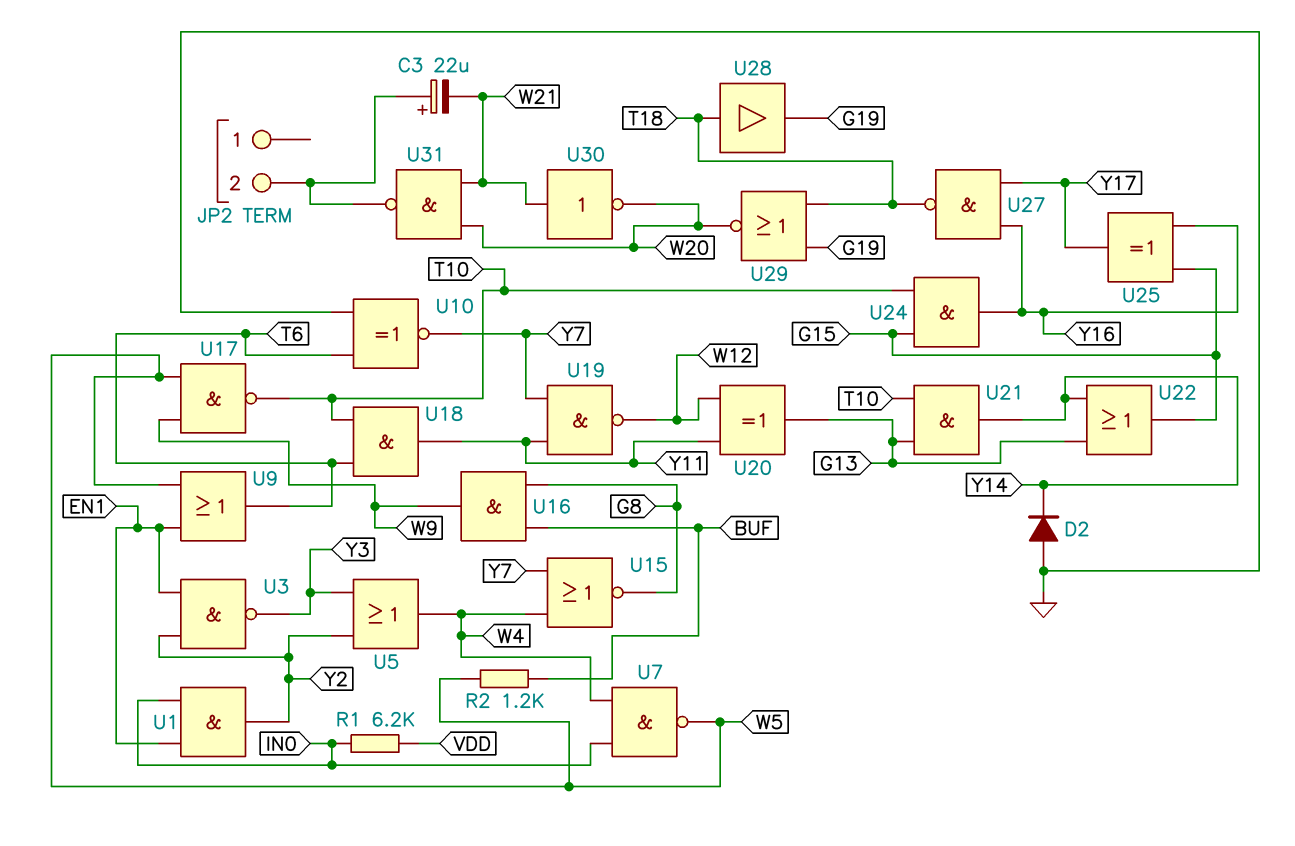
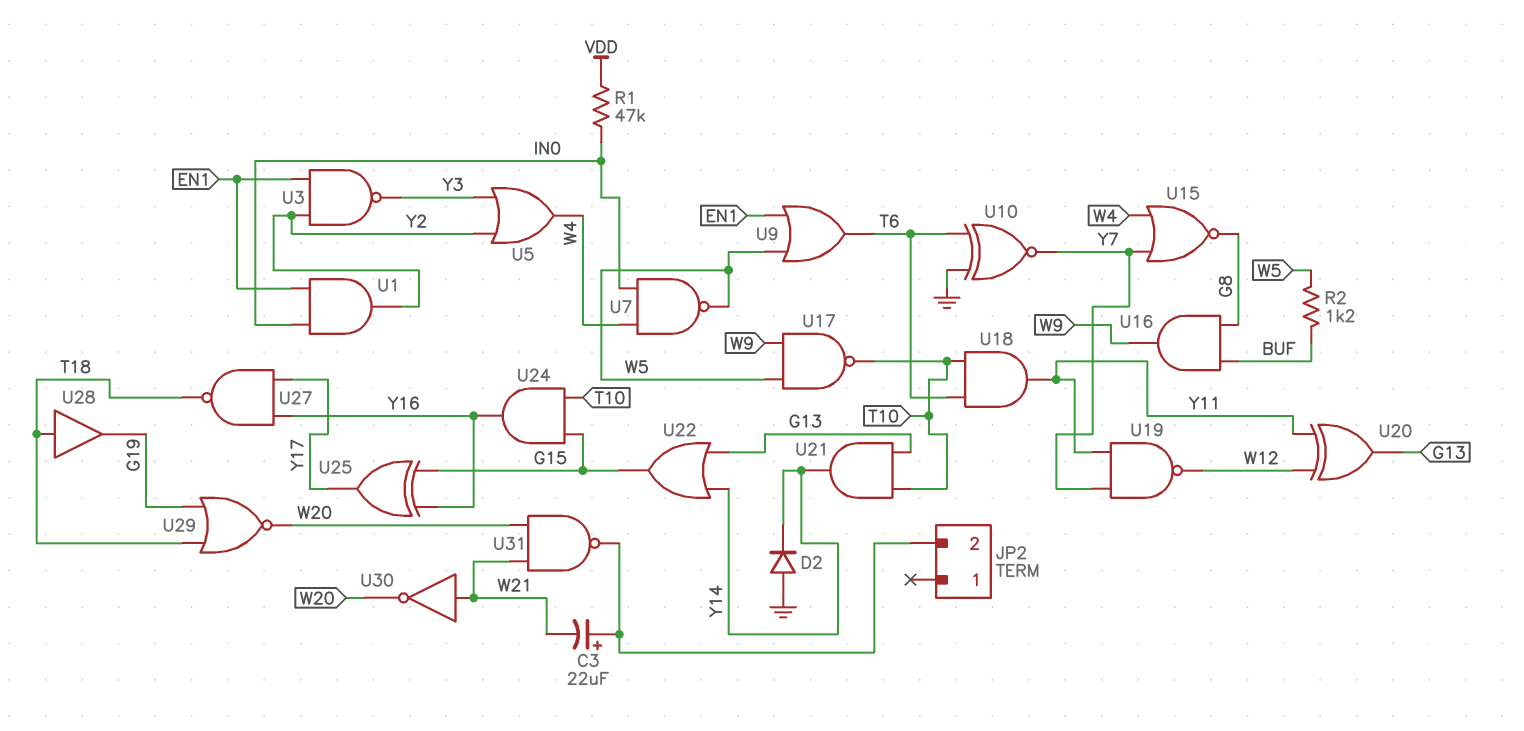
R1: 6.2k (IN0, VDD) -> 47k (IN0, VDD)

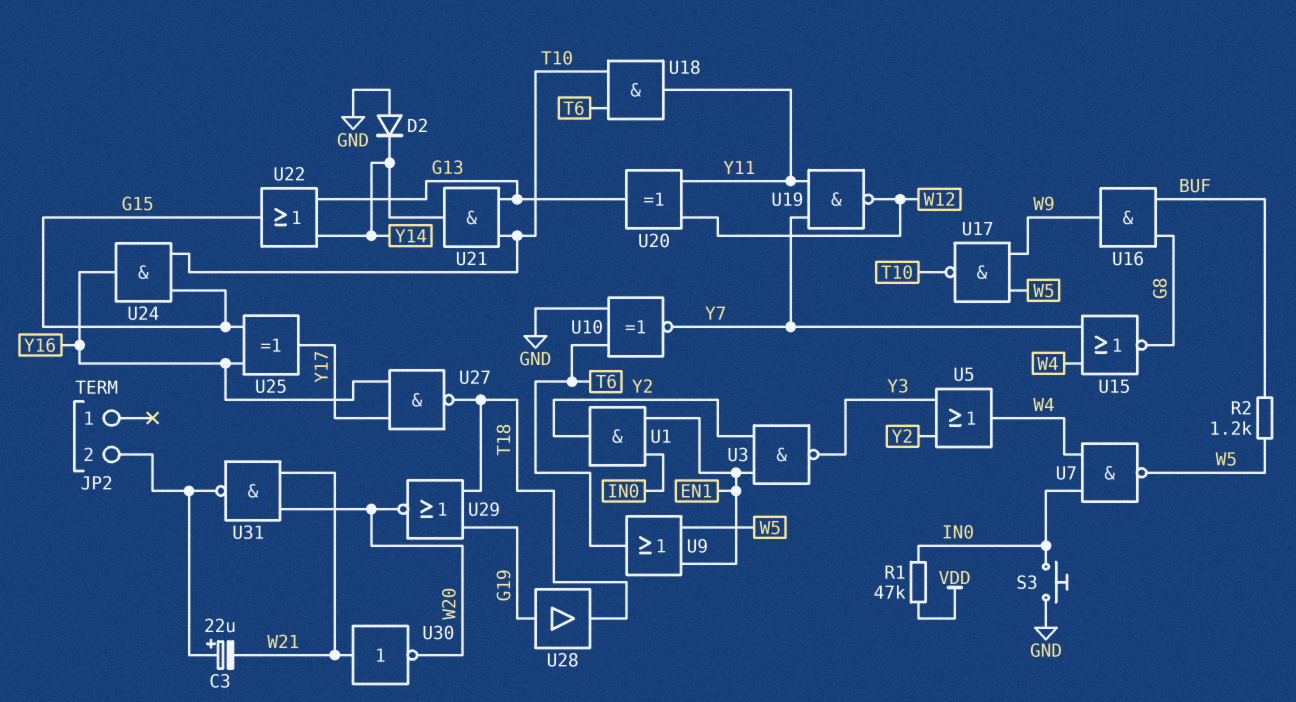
S3: none -> button (GND, IN0)
U28: buffer (in T18, out G19) -> buffer (in G19, out T18)

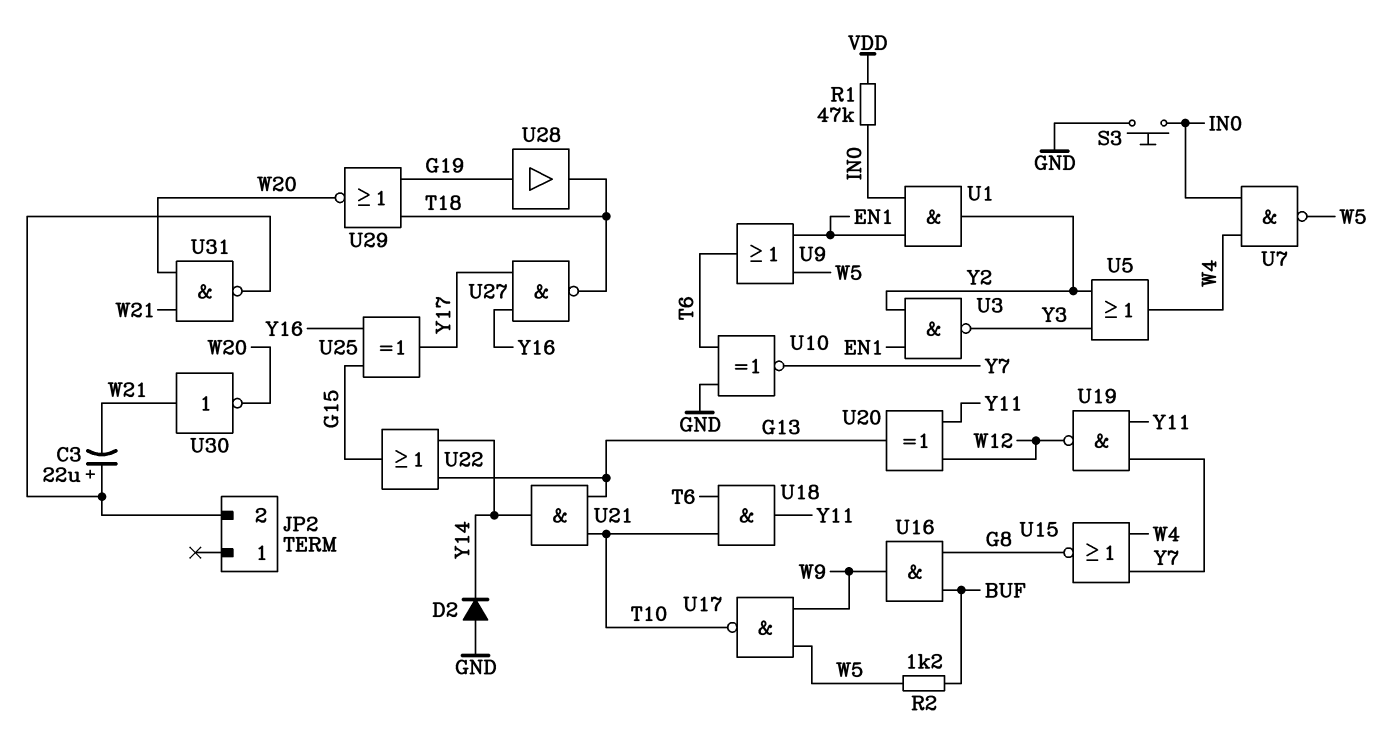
U24: AND (in G15, in T10, out Y16) -> none

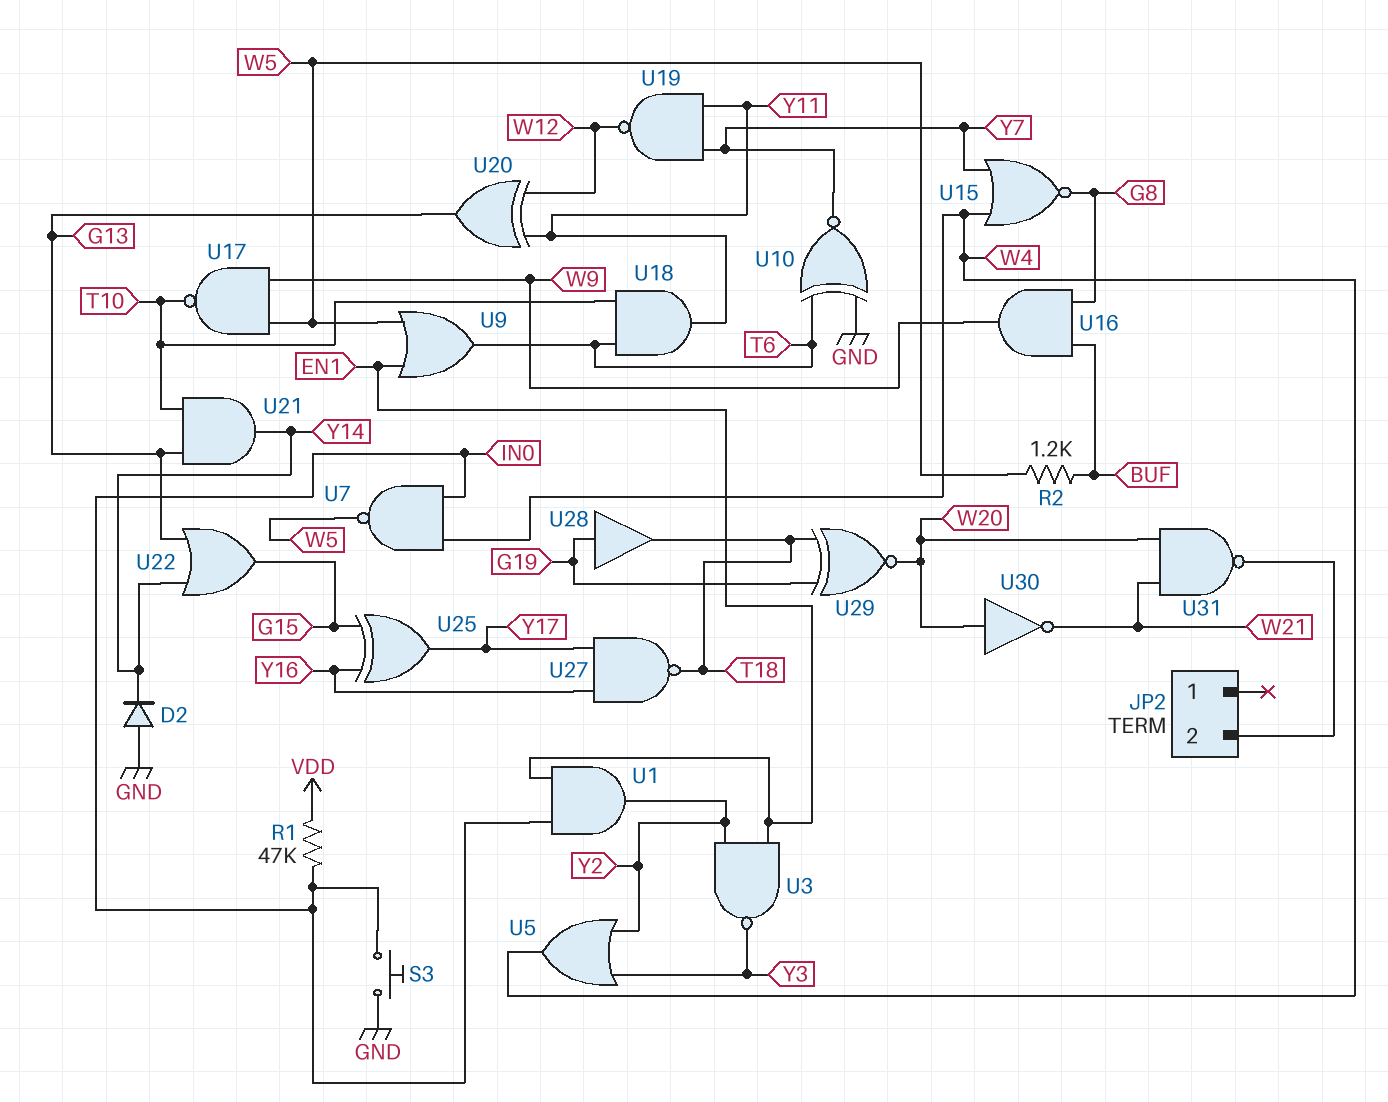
C3: 22uF (plus JP2/2, minus W21) -> none
U29: NOR (in G19, in T18, out W20) -> XNOR (in G19, in T18, out W20)
U30: NOT (in W21, out W20) -> NOT (in W20, out W21)

